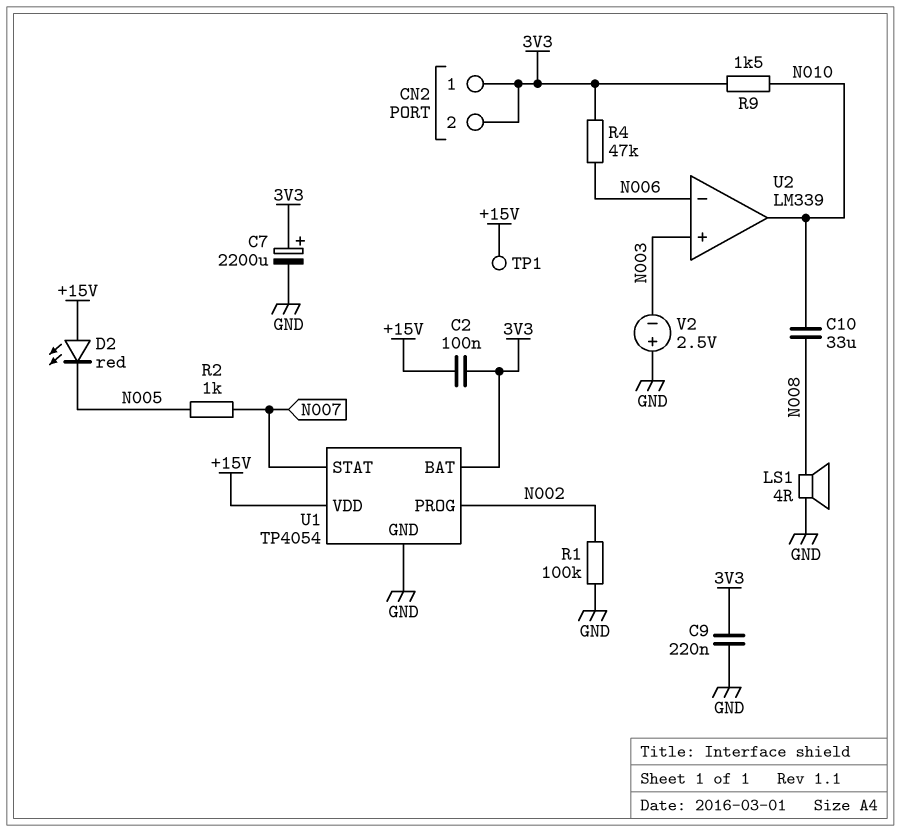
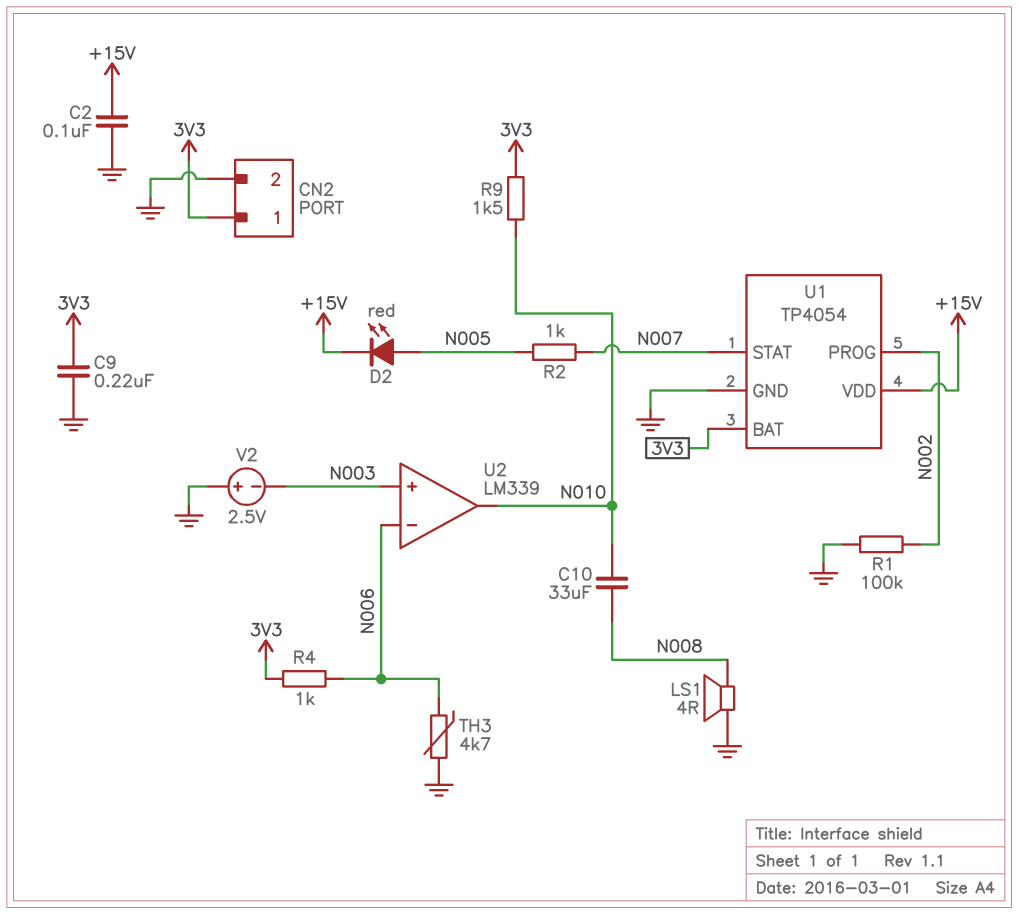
C2: 100nF (+15V, 3V3) -> 100nF (+15V, GND)
C7: 2200uF (plus 3V3, minus GND) -> none
CN2 pin 2: 3V3 -> GND
D2: LED red (A +15V, K N005) -> LED red (A N005, K +15V)
R4: 47k (3V3, N006) -> 1k (3V3, N006)
TH3: none -> 4.7k (GND, N006)
TP1: test point (+15V) -> none

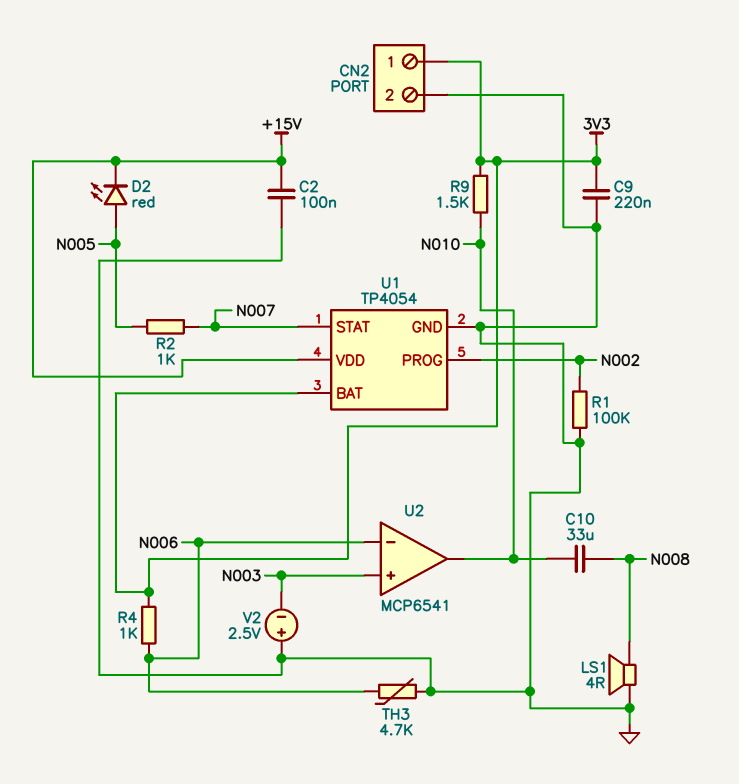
U2: LM339 -> MCP6541

